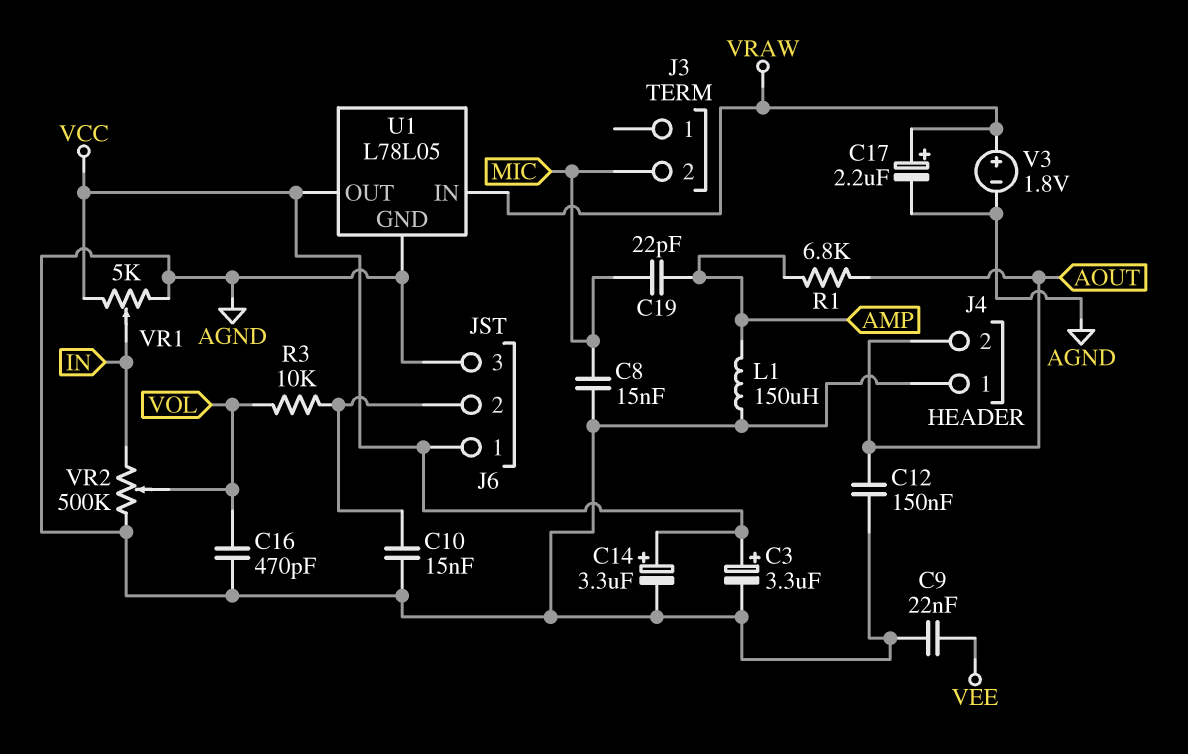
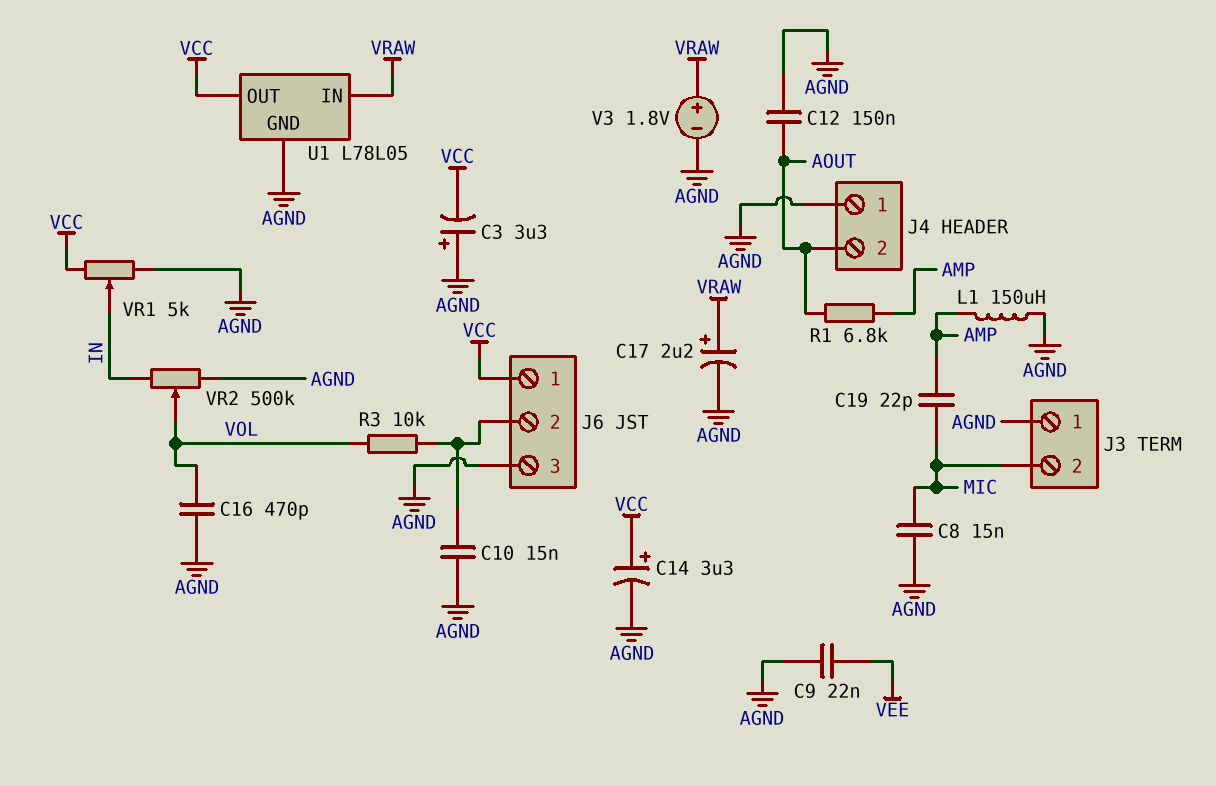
C3: 3.3uF (plus VCC, minus AGND) -> 3.3uF (plus AGND, minus VCC)
J3 pin 1: none -> AGND

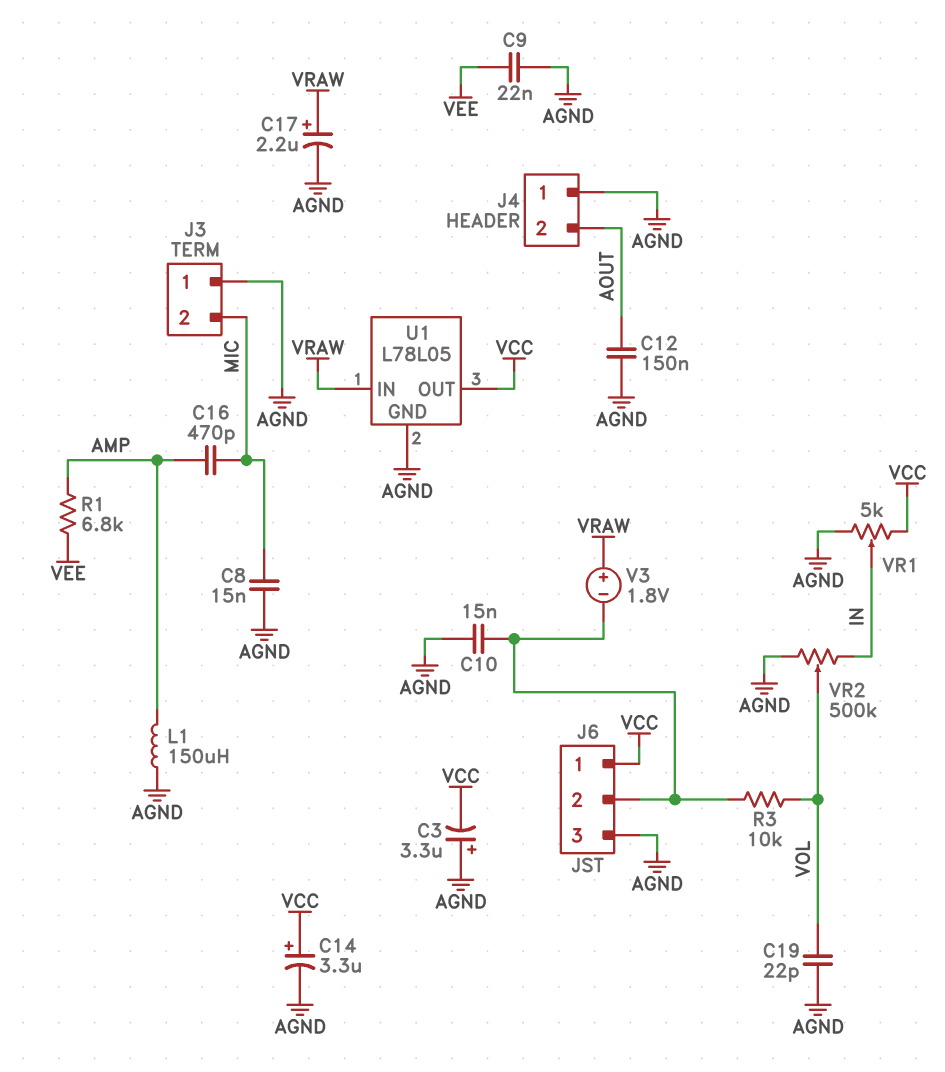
C16: 470pF (AGND, VOL) -> 470pF (AMP, MIC)
C19: 22pF (AMP, MIC) -> 22pF (AGND, VOL)
R1: 6.8k (AMP, AOUT) -> 6.8k (AMP, VEE)
V3: 1.8V (plus VRAW, minus AGND) -> 1.8V (plus VRAW, minus J6/2)

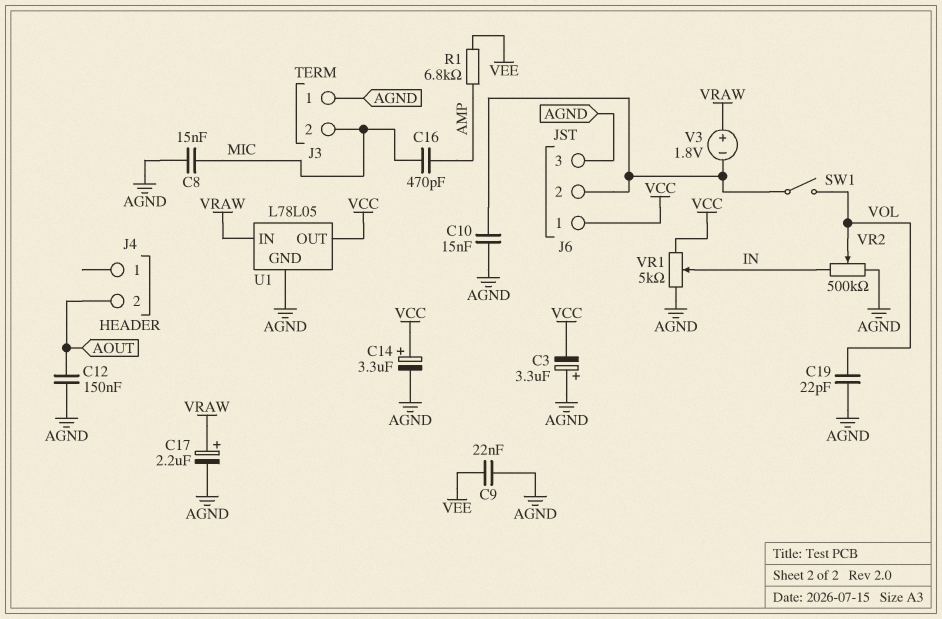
J4 pin 1: AGND -> none
L1: 150uH (AGND, AMP) -> none
R3: 10k (J6/2, VOL) -> none
SW1: none -> switch (J6/2, VOL)

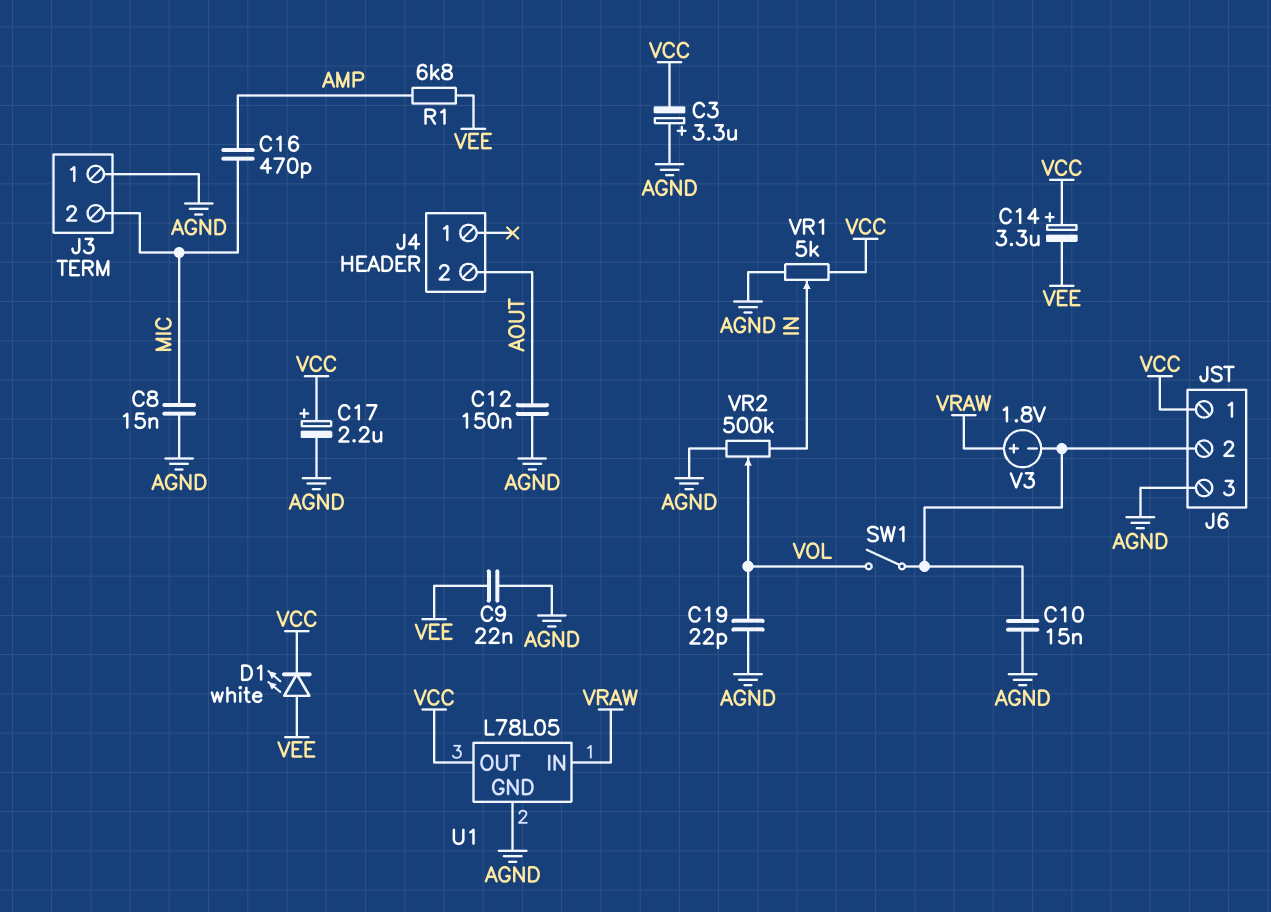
C14: 3.3uF (plus VCC, minus AGND) -> 3.3uF (plus VCC, minus VEE)
C17: 2.2uF (plus VRAW, minus AGND) -> 2.2uF (plus VCC, minus AGND)
D1: none -> LED white (A VEE, K VCC)

